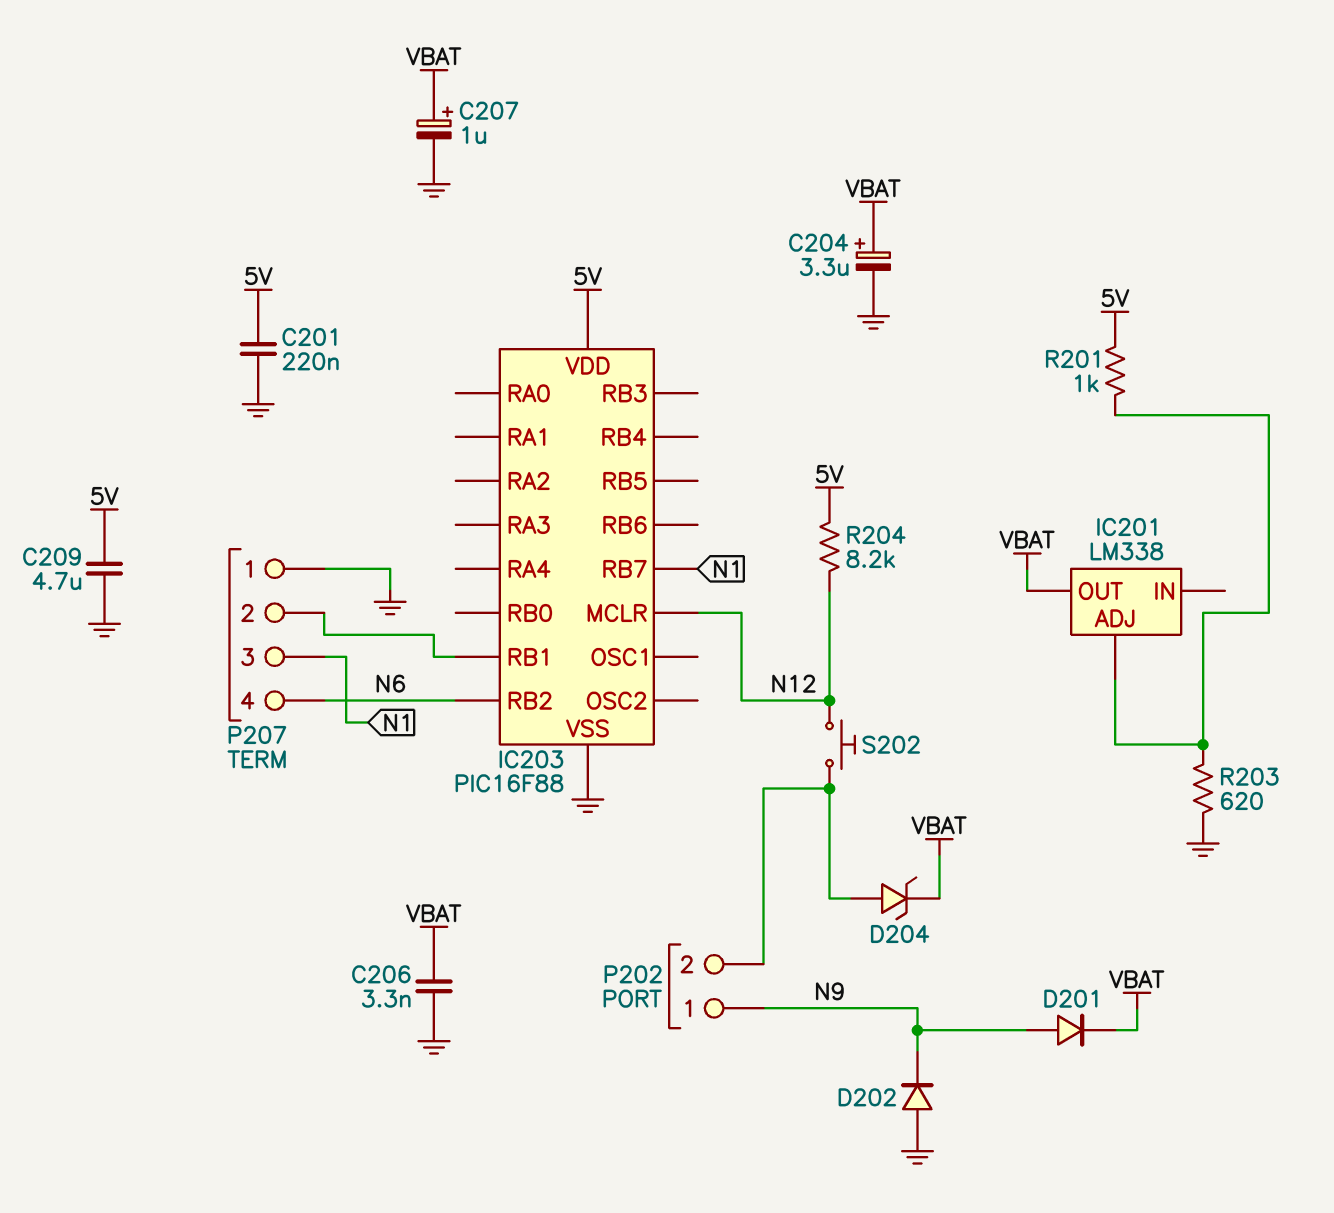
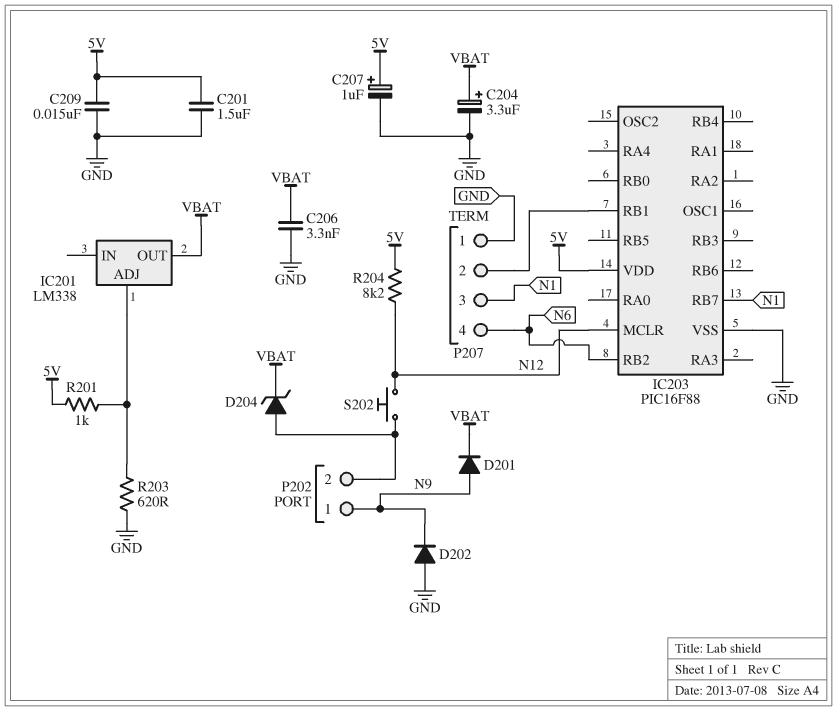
C201: 220nF (5V, GND) -> 1.5uF (5V, GND)
C207: 1uF (plus VBAT, minus GND) -> 1uF (plus 5V, minus GND)
C209: 4.7uF (5V, GND) -> 15nF (5V, GND)

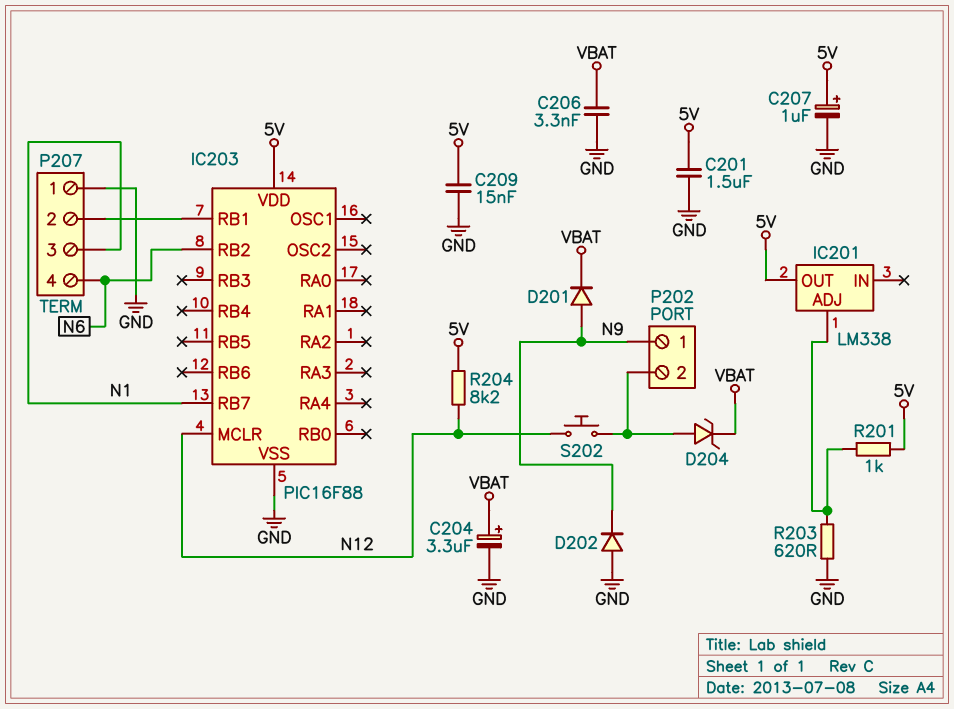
IC201 pin OUT: VBAT -> 5V

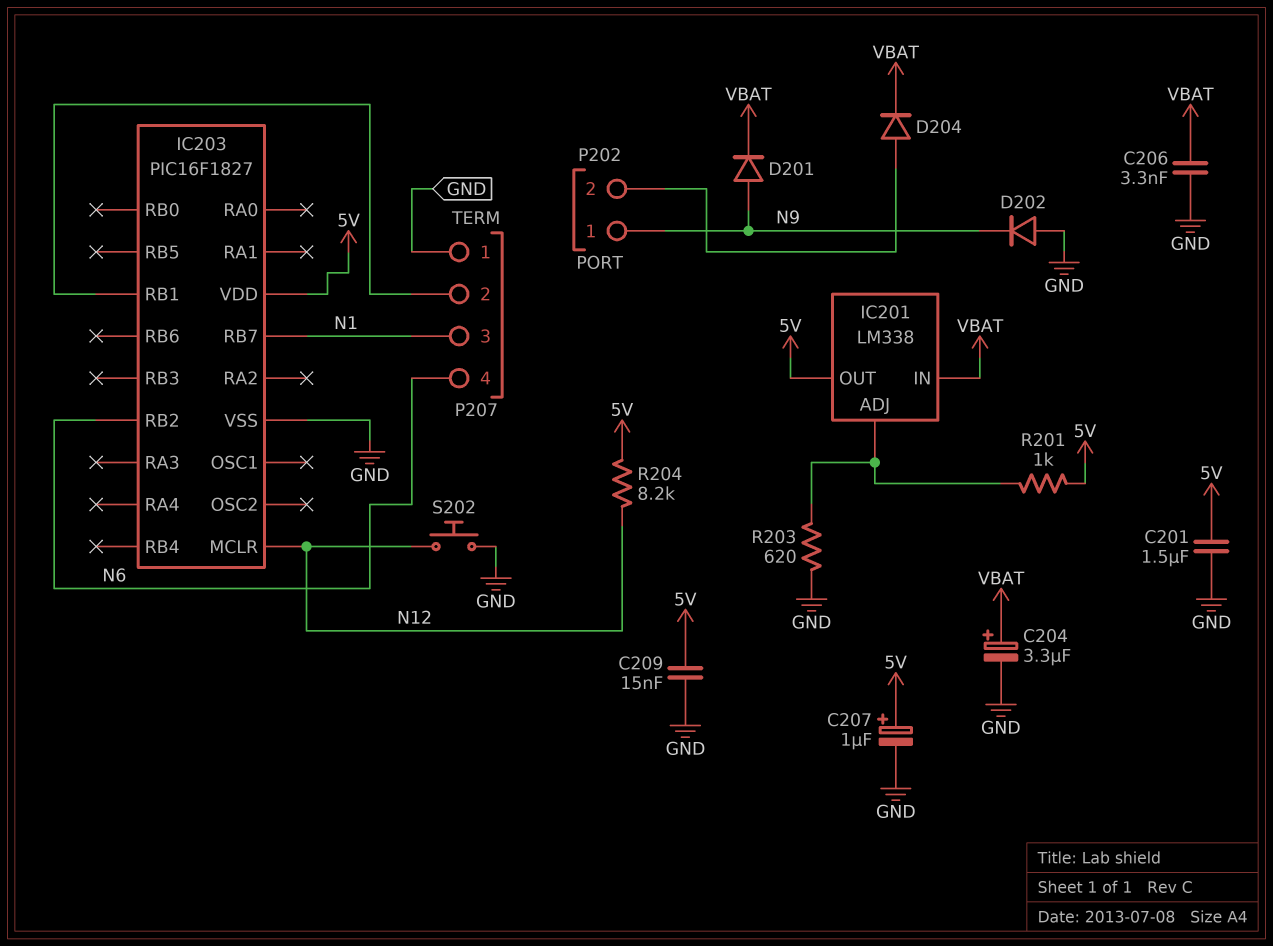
D204: zener (A P202/2, K VBAT) -> diode (A P202/2, K VBAT)
IC201 pin IN: none -> VBAT
IC203: PIC16F88 -> PIC16F1827
S202: button (N12, P202/2) -> button (GND, N12)

